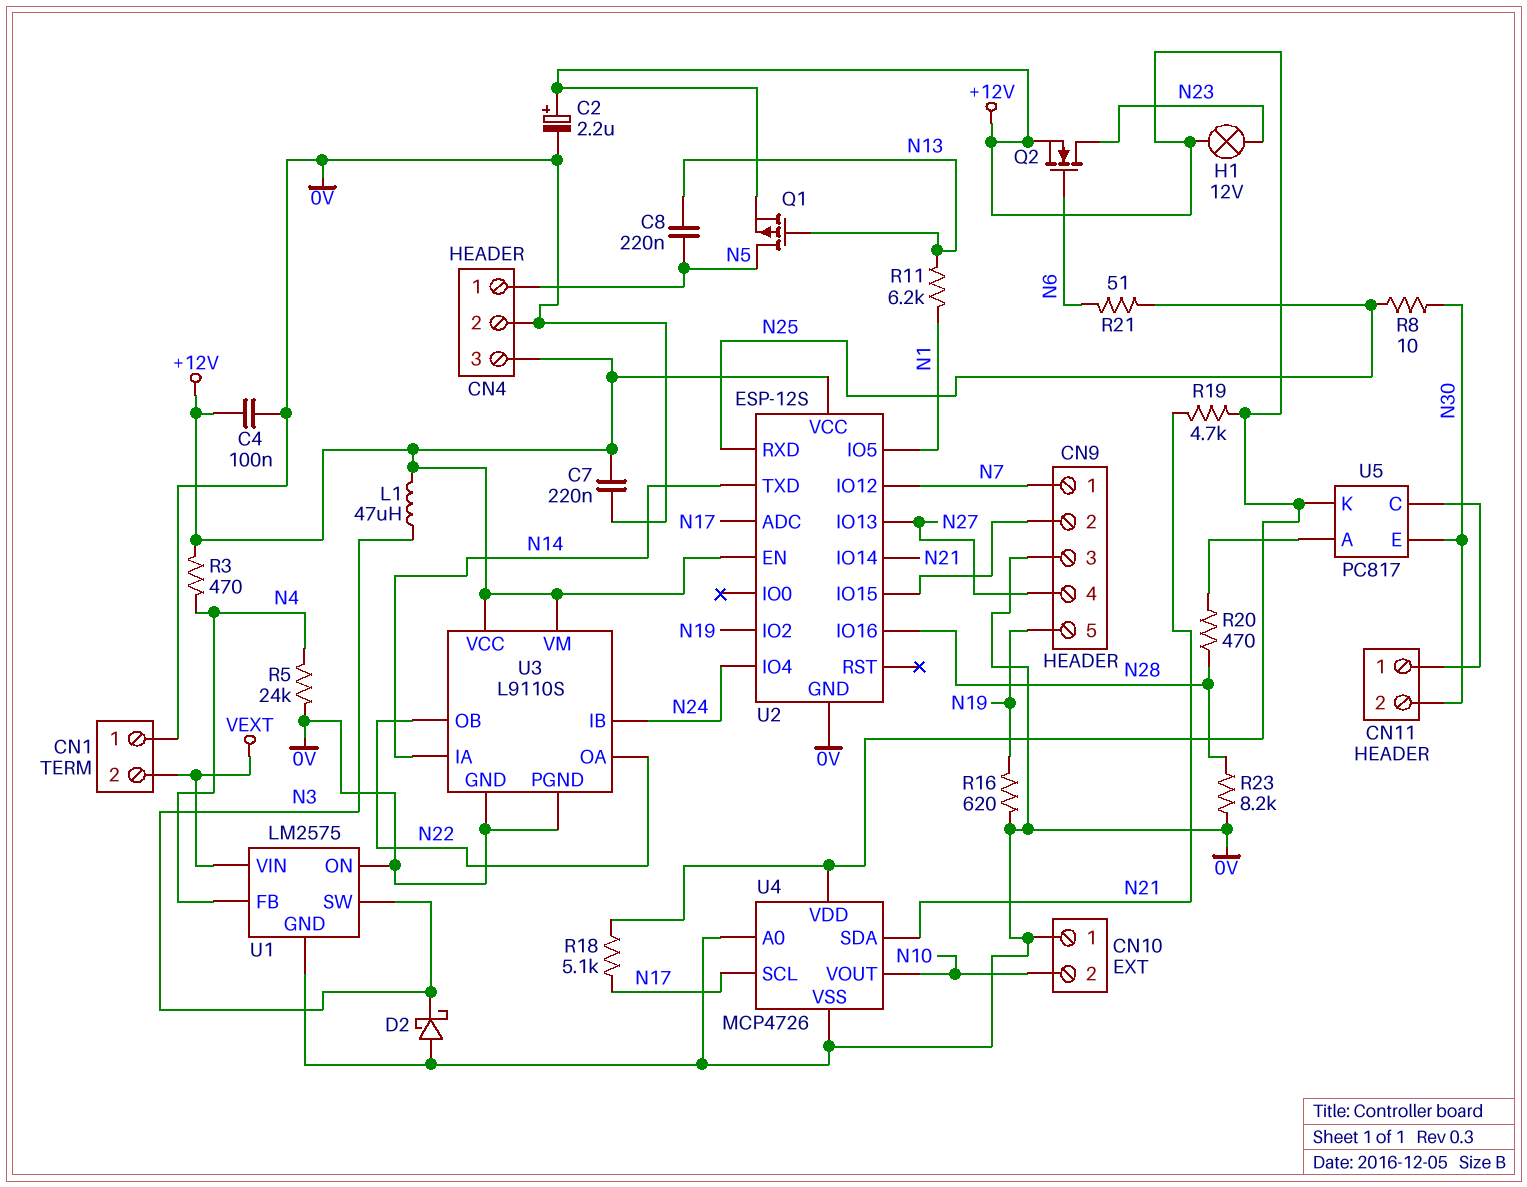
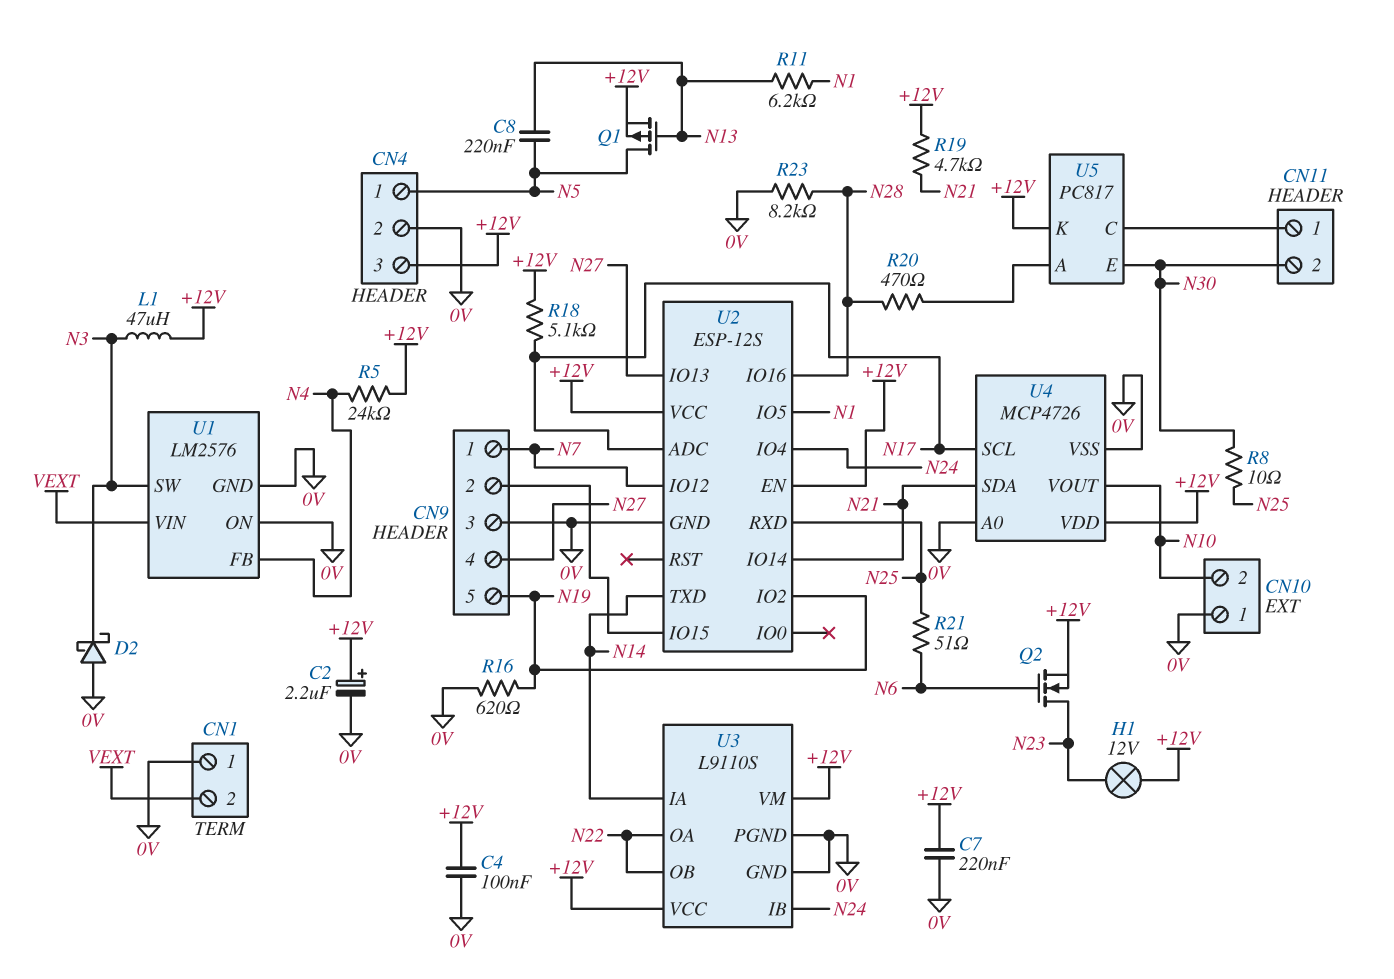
R3: 470 (+12V, N4) -> none
R5: 24k (0V, N4) -> 24k (+12V, N4)
U1: LM2575 -> LM2576

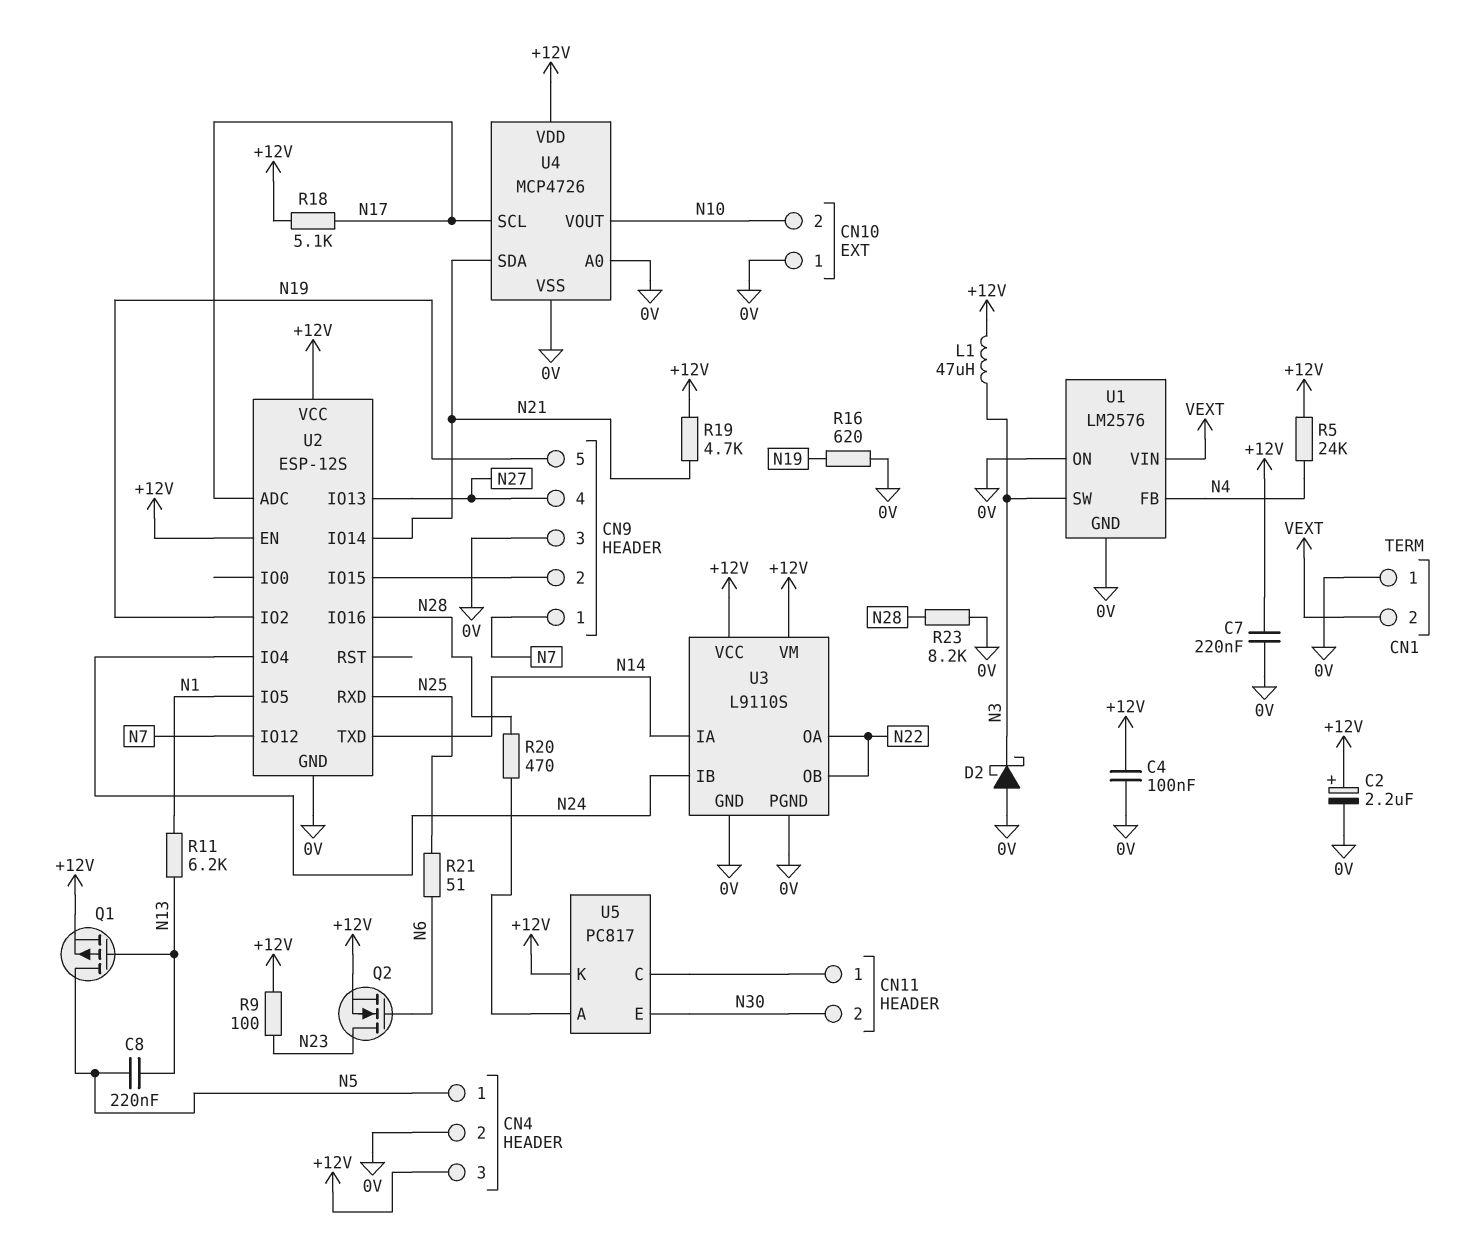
H1: lamp 12V (+12V, N23) -> none
R8: 10 (N25, N30) -> none
R9: none -> 100 (+12V, N23)

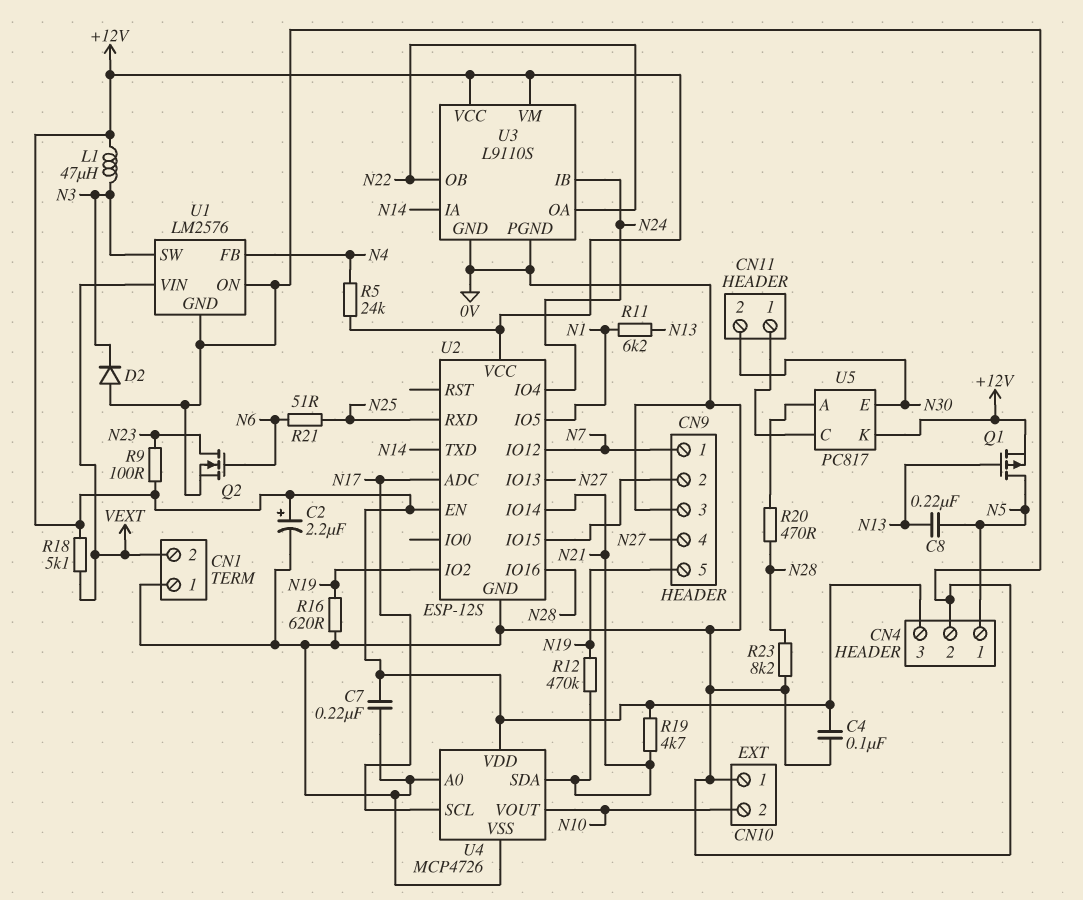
D2: schottky (A 0V, K N3) -> diode (A 0V, K N3)
Q2: NMOS (G N6, D N23, S +12V) -> NMOS (G N6, D N23, S 0V)
R12: none -> 470k (N19, N21)
R18: 5.1k (+12V, N17) -> 5.1k (+12V, VEXT)

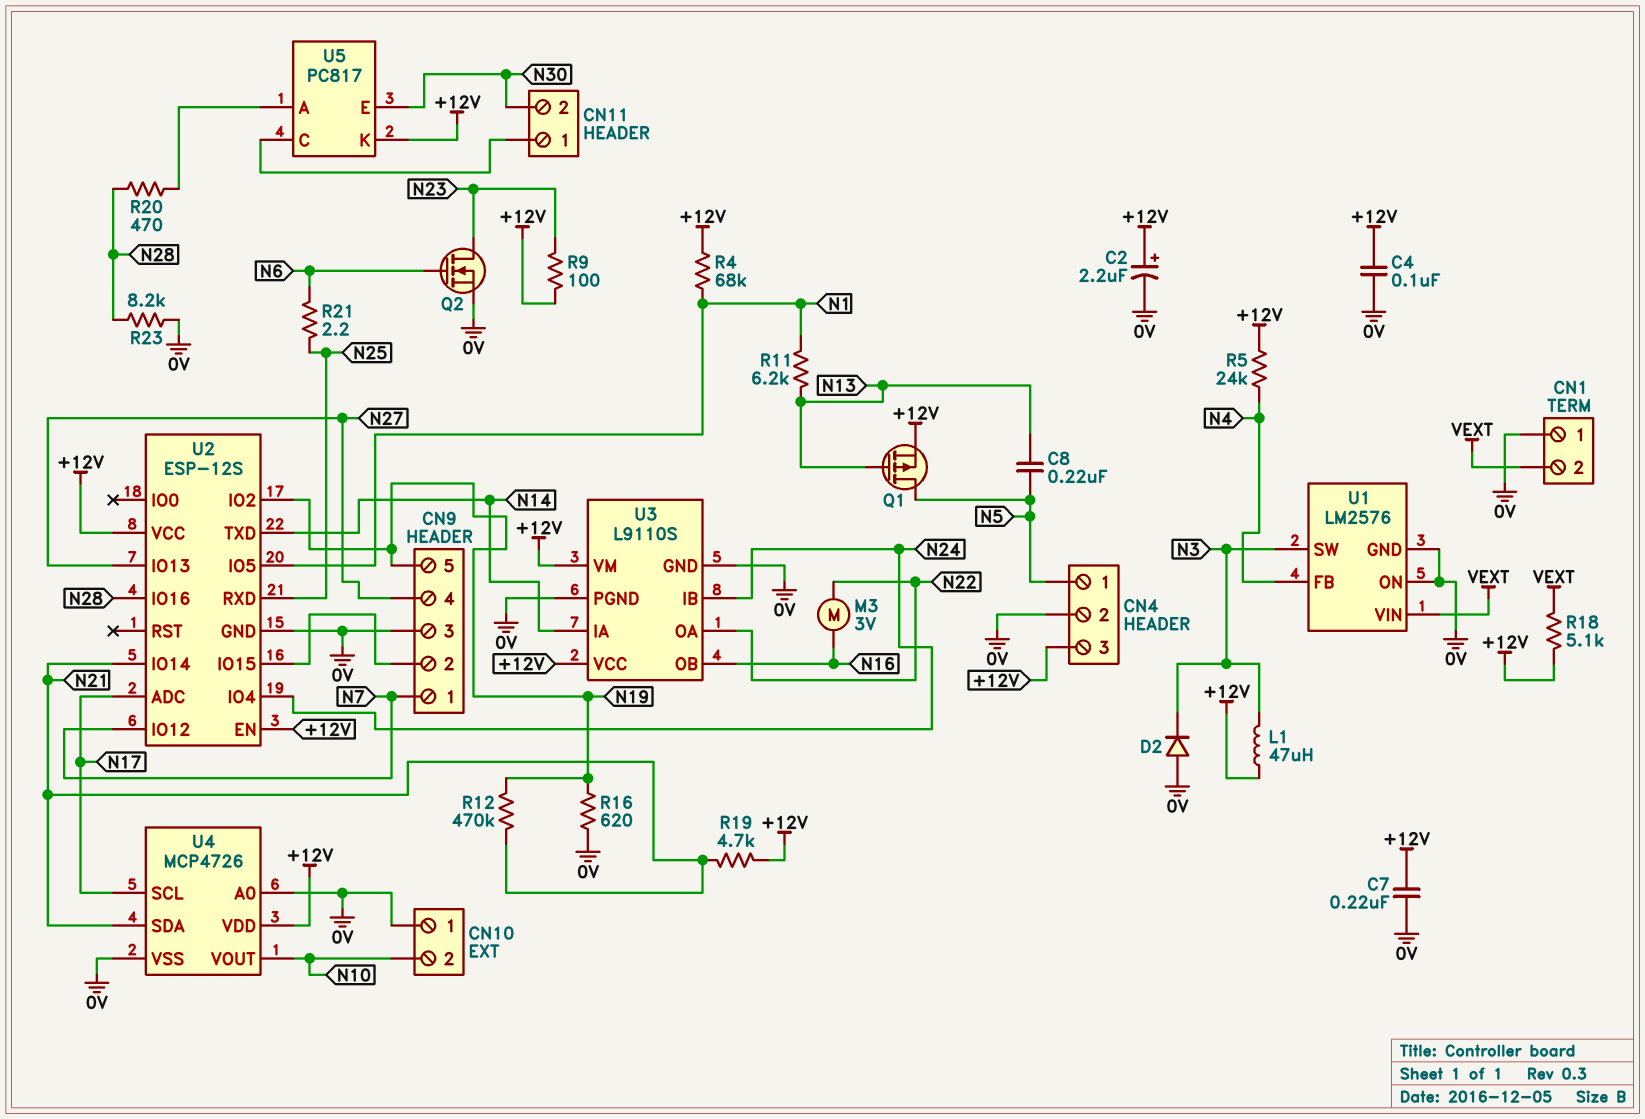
M3: none -> motor 3V (N16, N22)
R4: none -> 68k (+12V, N1)
R21: 51 (N6, N25) -> 2.2 (N6, N25)
U3 pin OB: N22 -> N16

